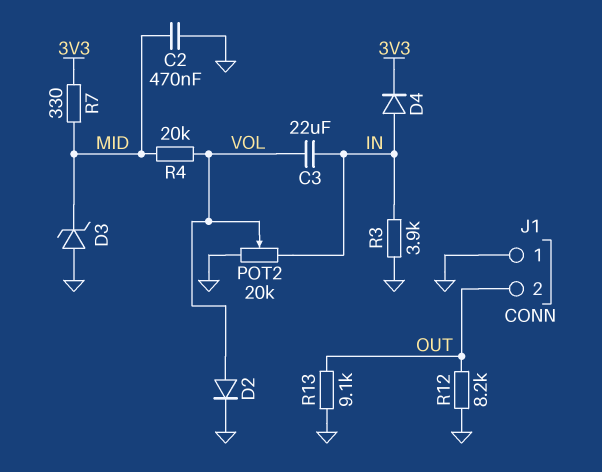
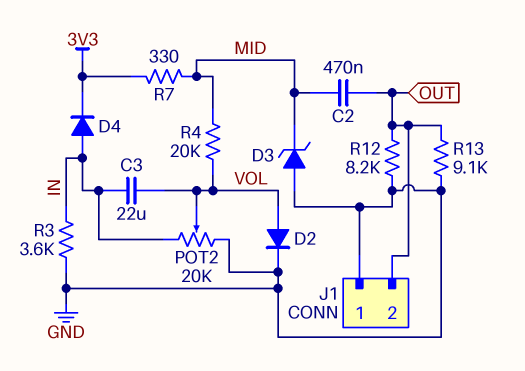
C2: 470nF (GND, MID) -> 470nF (MID, OUT)
R3: 3.9k (GND, IN) -> 3.6k (GND, IN)

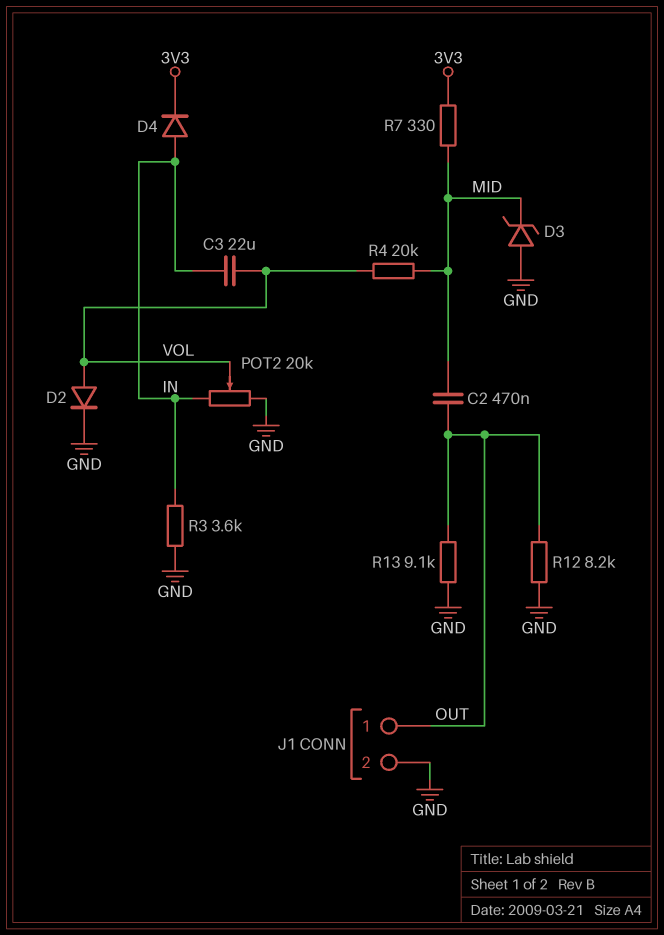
J1 pin 1: GND -> OUT
J1 pin 2: OUT -> GND

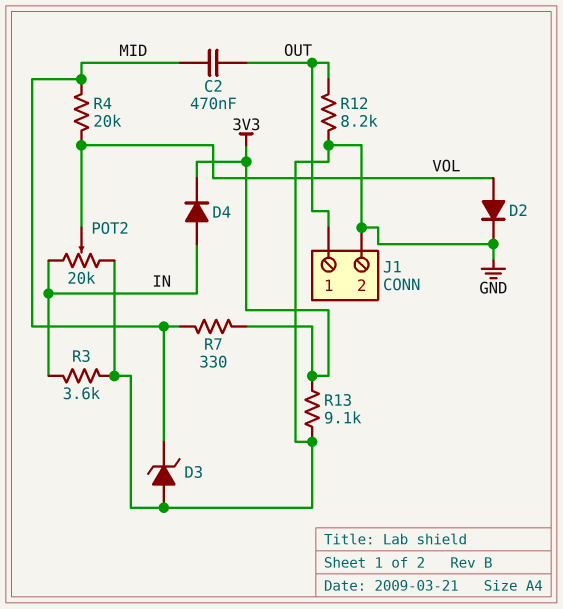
C3: 22uF (IN, VOL) -> none
R13: 9.1k (GND, OUT) -> 9.1k (3V3, GND)

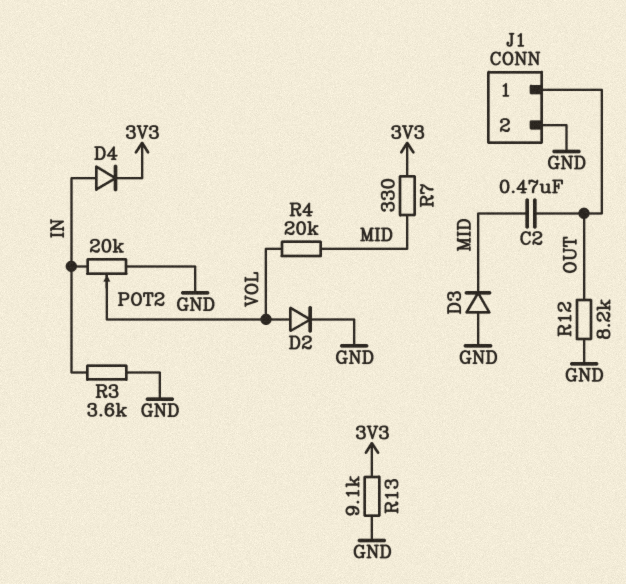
D3: zener (A GND, K MID) -> diode (A GND, K MID)

